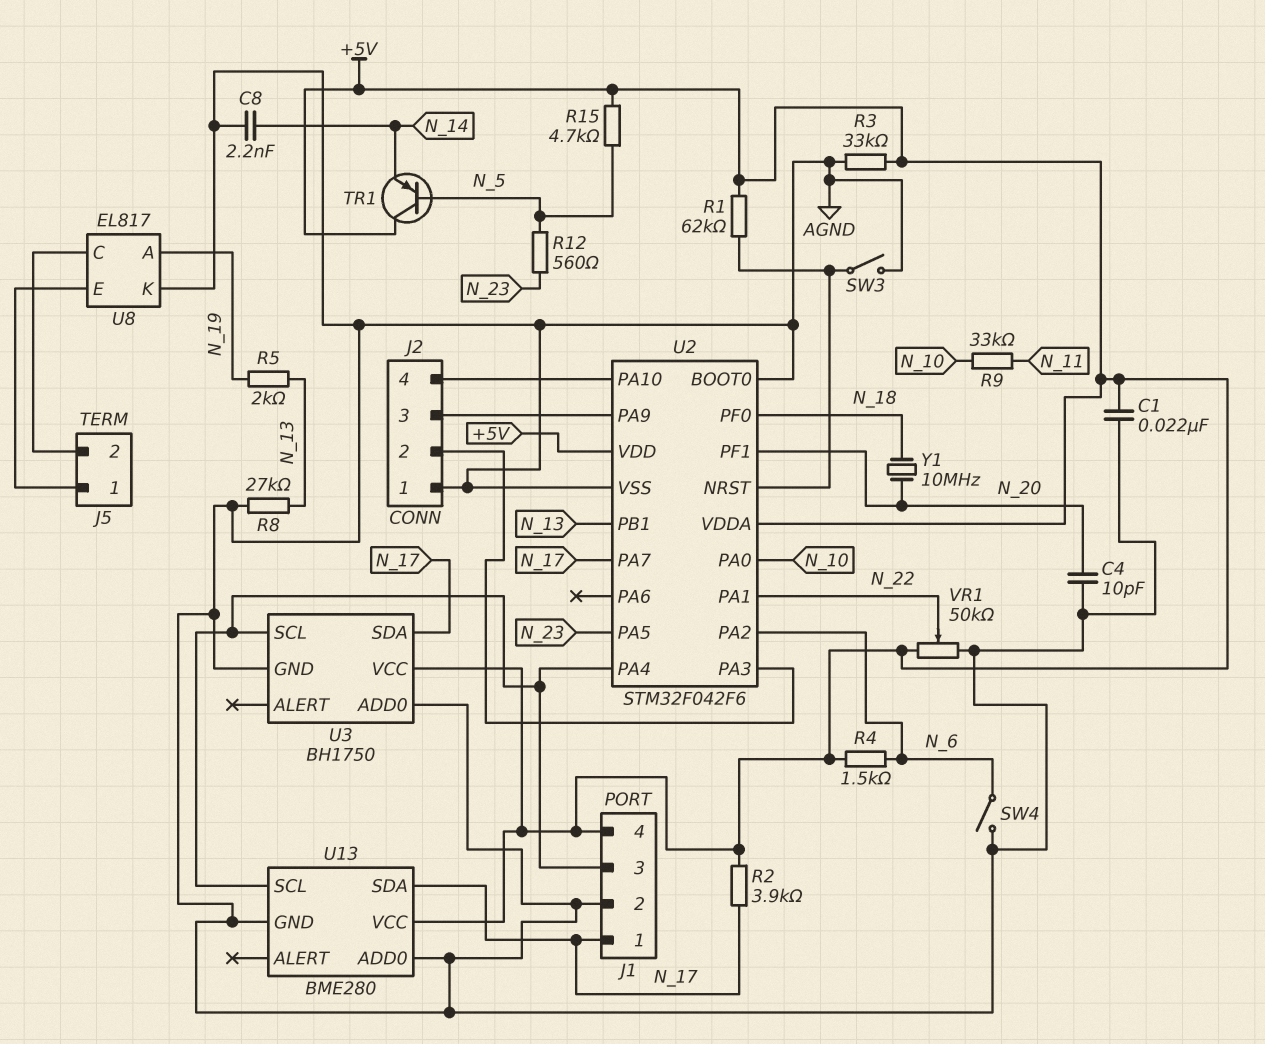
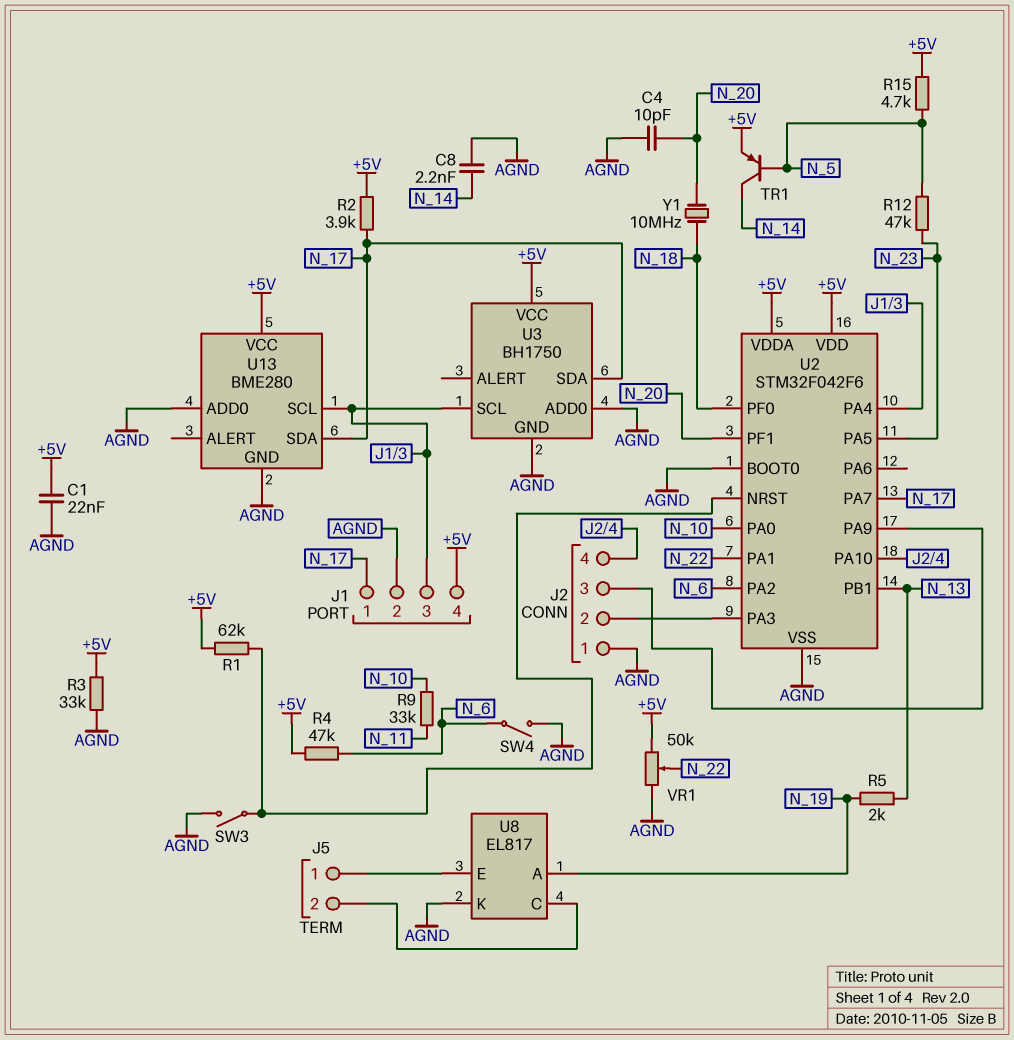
R4: 1.5k (+5V, N_6) -> 47k (+5V, N_6)
R8: 27k (AGND, N_13) -> none
R12: 560 (N_5, N_23) -> 47k (N_5, N_23)
TR1: PNP (B N_5, C +5V, E N_14) -> PNP (B N_5, C N_14, E +5V)

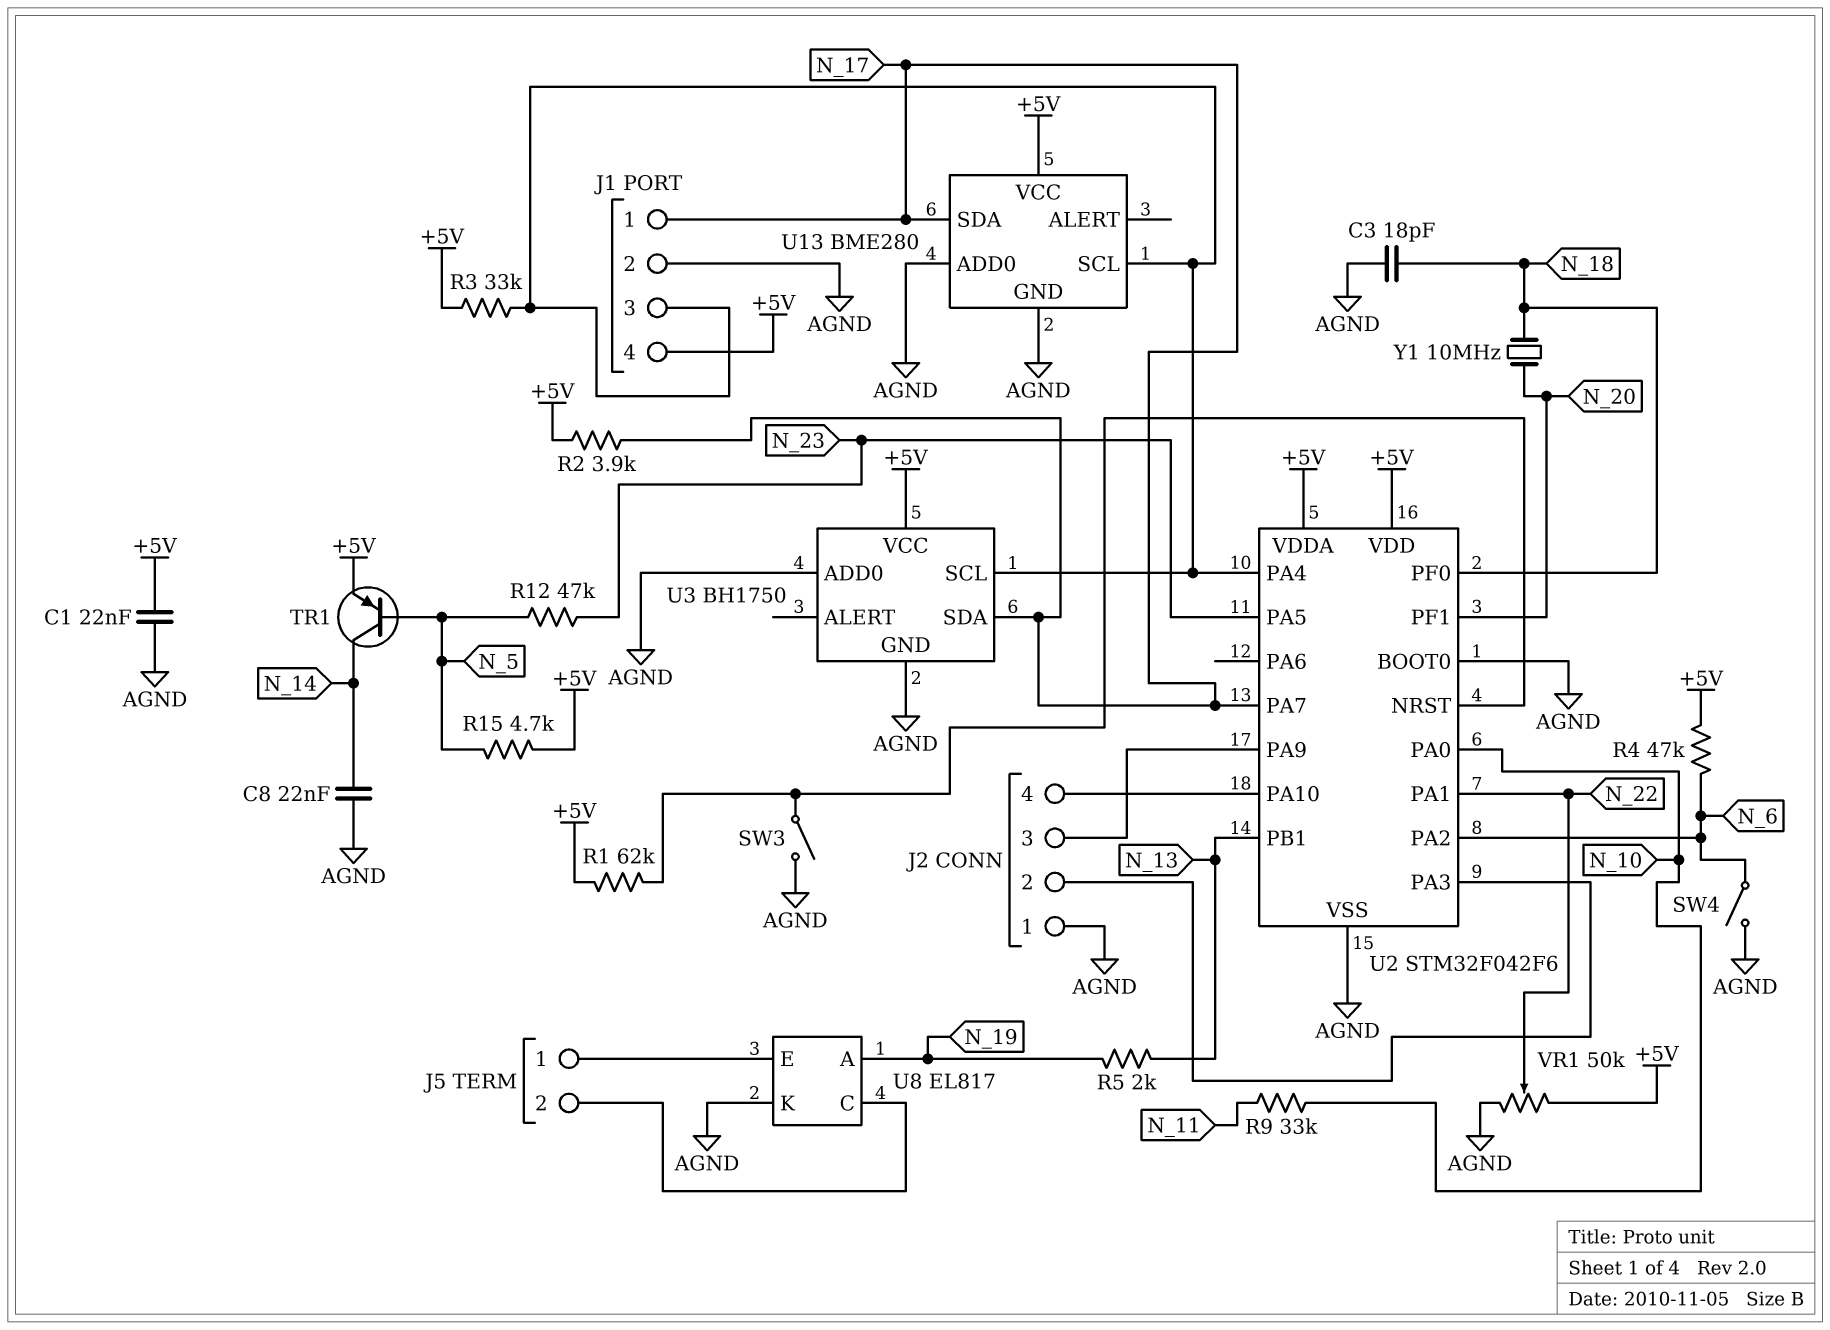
C3: none -> 18pF (AGND, N_18)
C4: 10pF (AGND, N_20) -> none
C8: 2.2nF (AGND, N_14) -> 22nF (AGND, N_14)
R3: 33k (+5V, AGND) -> 33k (+5V, J1/3)

